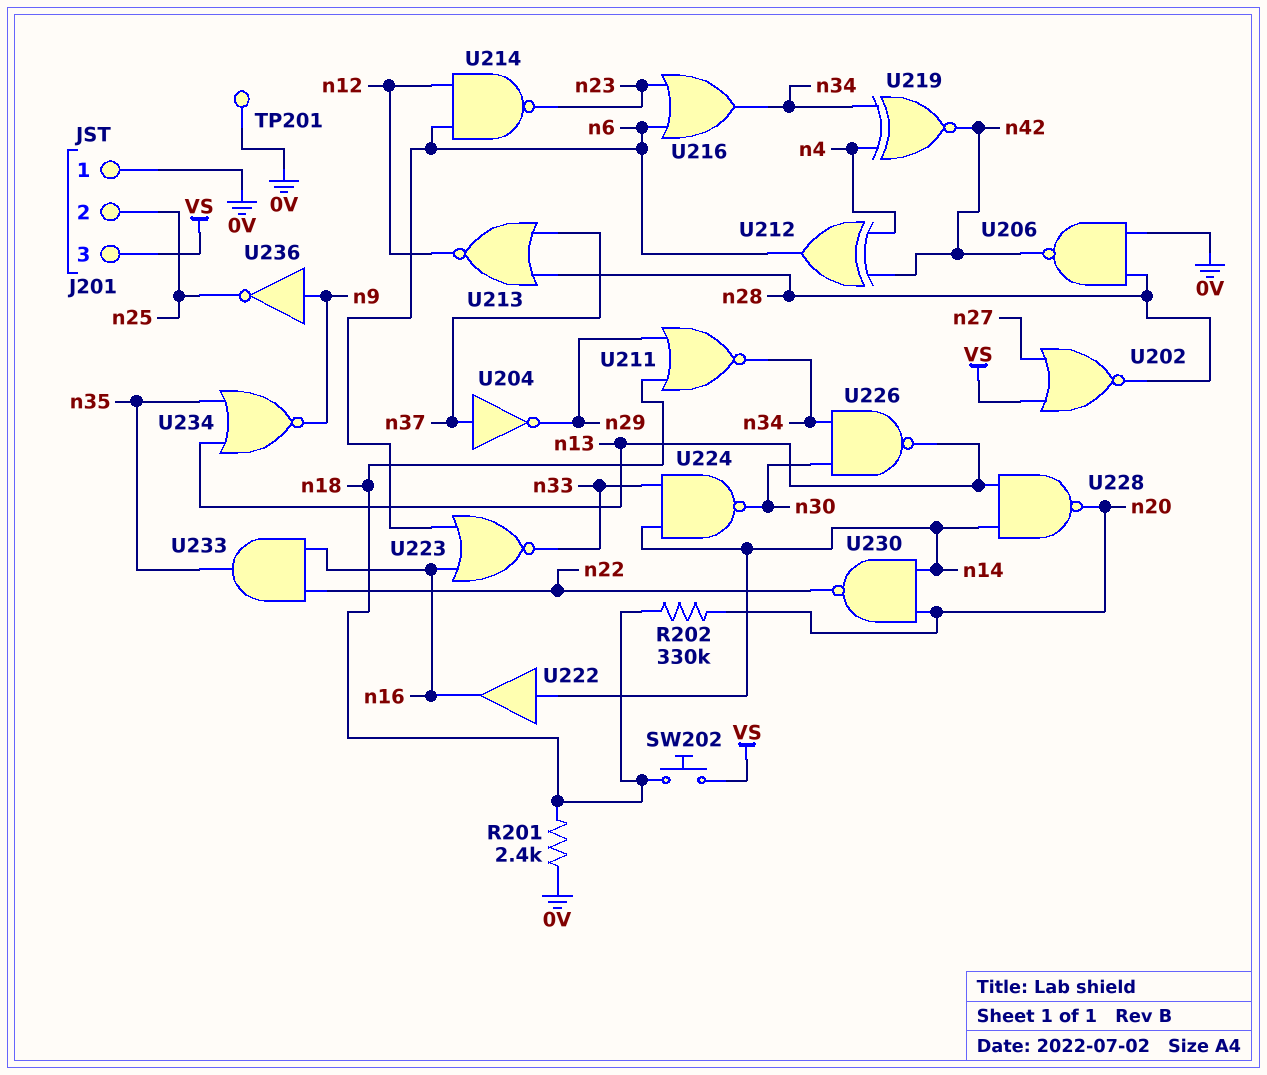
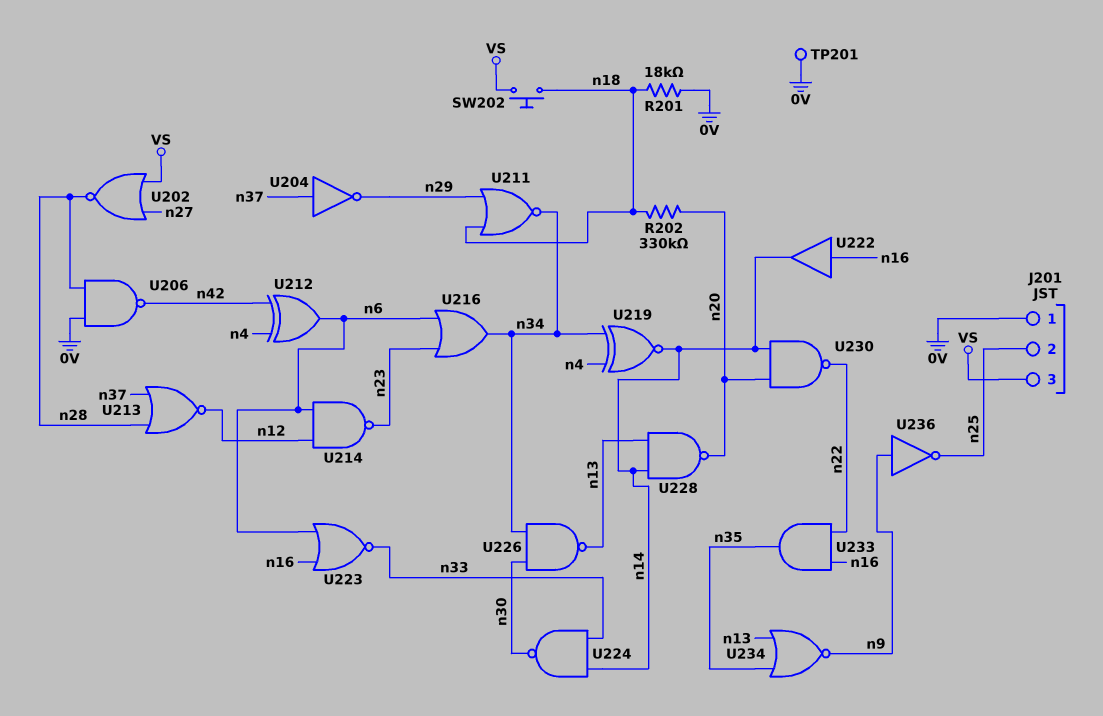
R201: 2.4k (0V, n18) -> 18k (0V, n18)
U219: XNOR (in n4, in n34, out n42) -> XNOR (in n4, in n34, out n14)
U222: buffer (in n14, out n16) -> buffer (in n16, out n14)

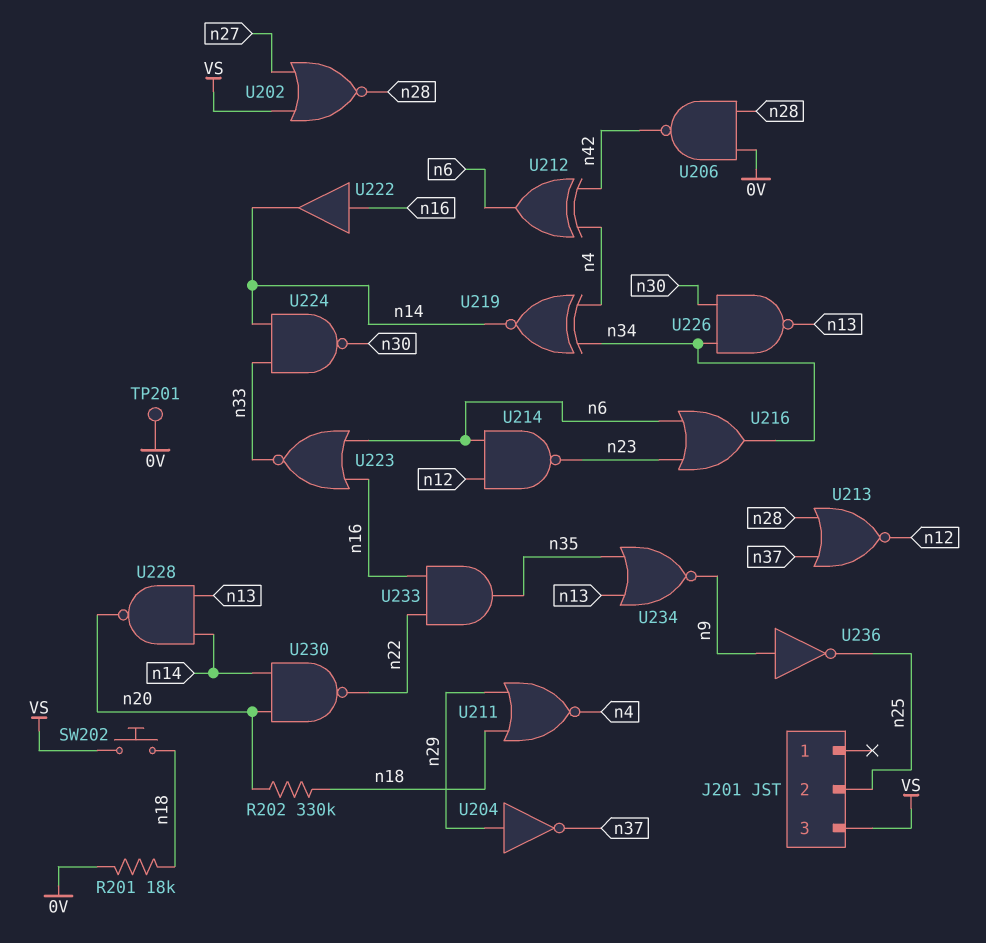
J201 pin 1: 0V -> none
U204: NOT (in n37, out n29) -> NOT (in n29, out n37)
U211: NOR (in n18, in n29, out n34) -> NOR (in n18, in n29, out n4)

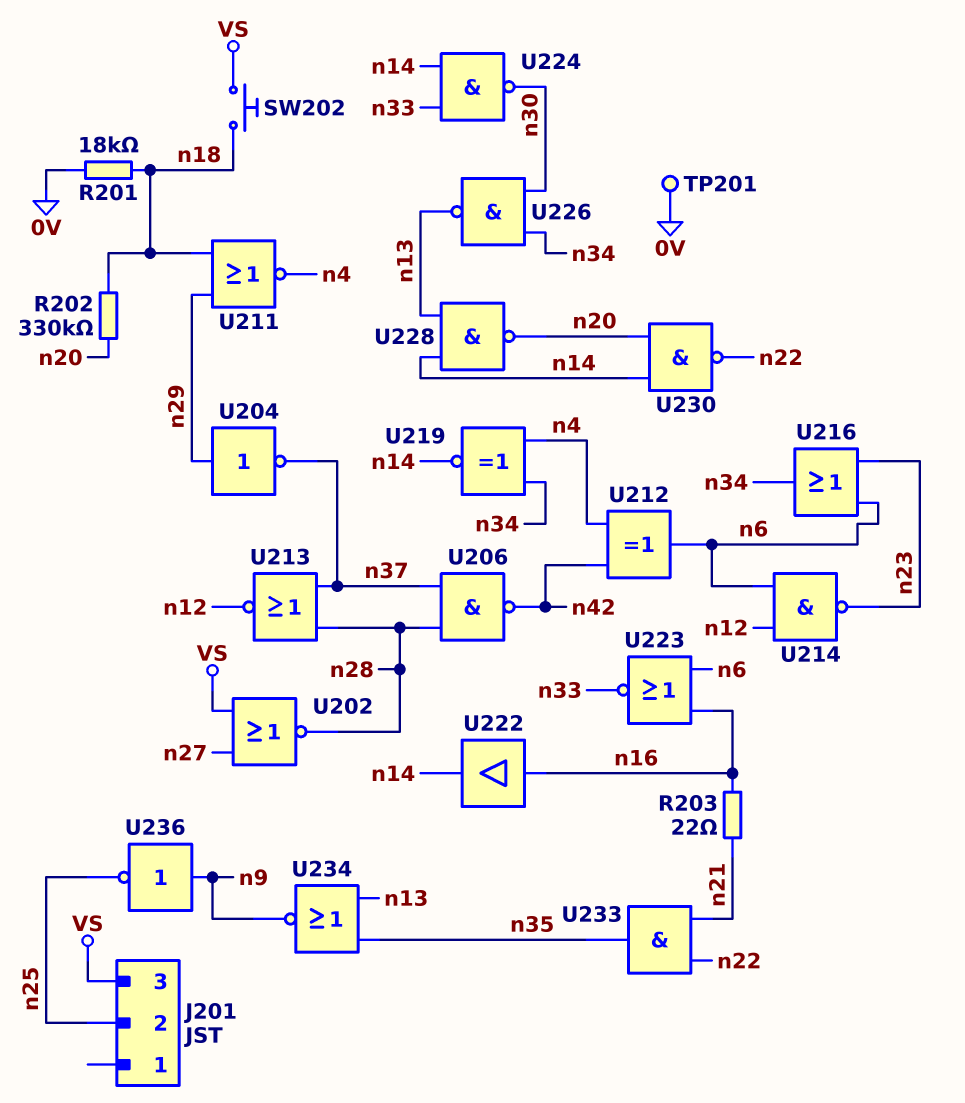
R203: none -> 22 (n16, n21)
U206: NAND (in 0V, in n28, out n42) -> NAND (in n28, in n37, out n42)
U233: AND (in n16, in n22, out n35) -> AND (in n21, in n22, out n35)

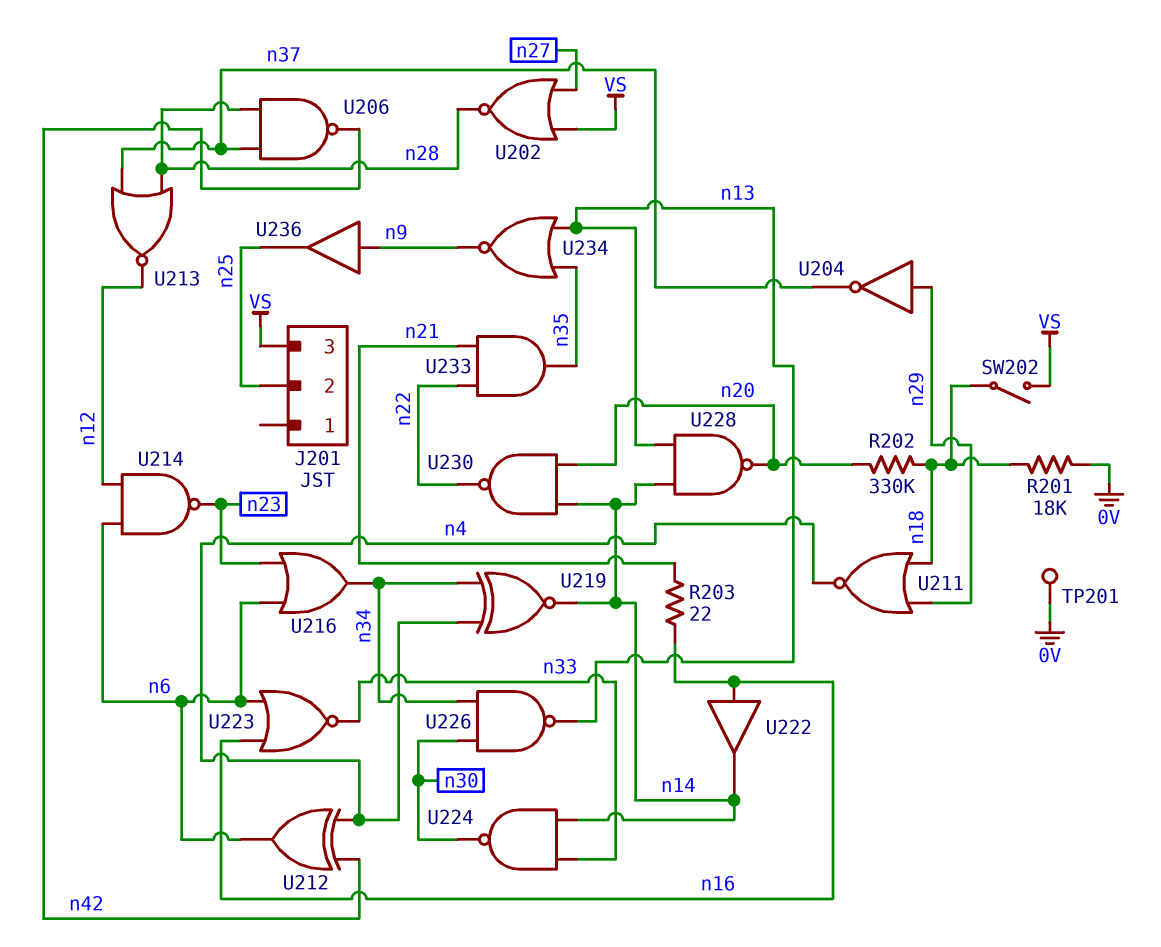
SW202: button (VS, n18) -> switch (VS, n18)
U236: NOT (in n9, out n25) -> buffer (in n9, out n25)

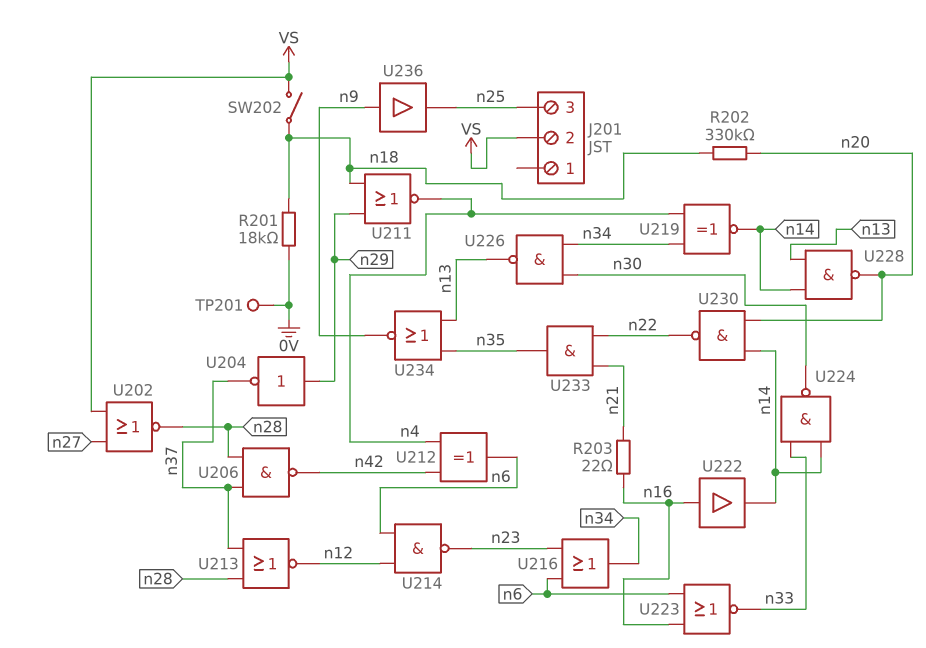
J201 pin 2: n25 -> VS
J201 pin 3: VS -> n25

